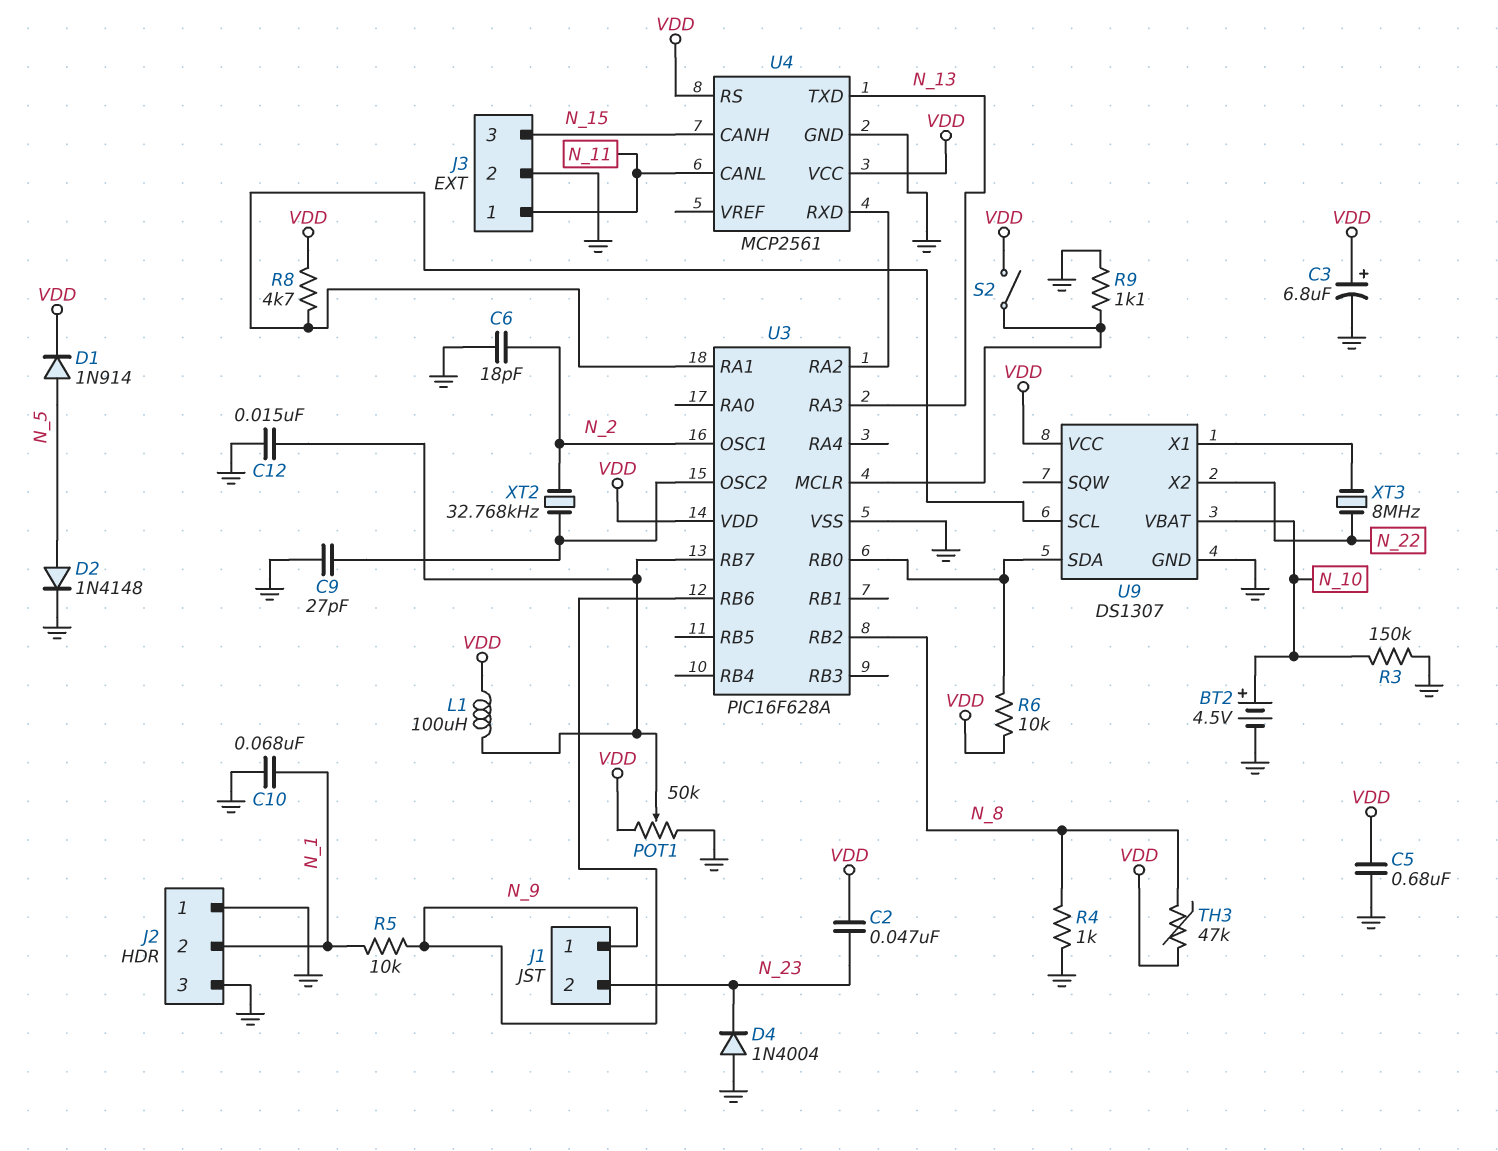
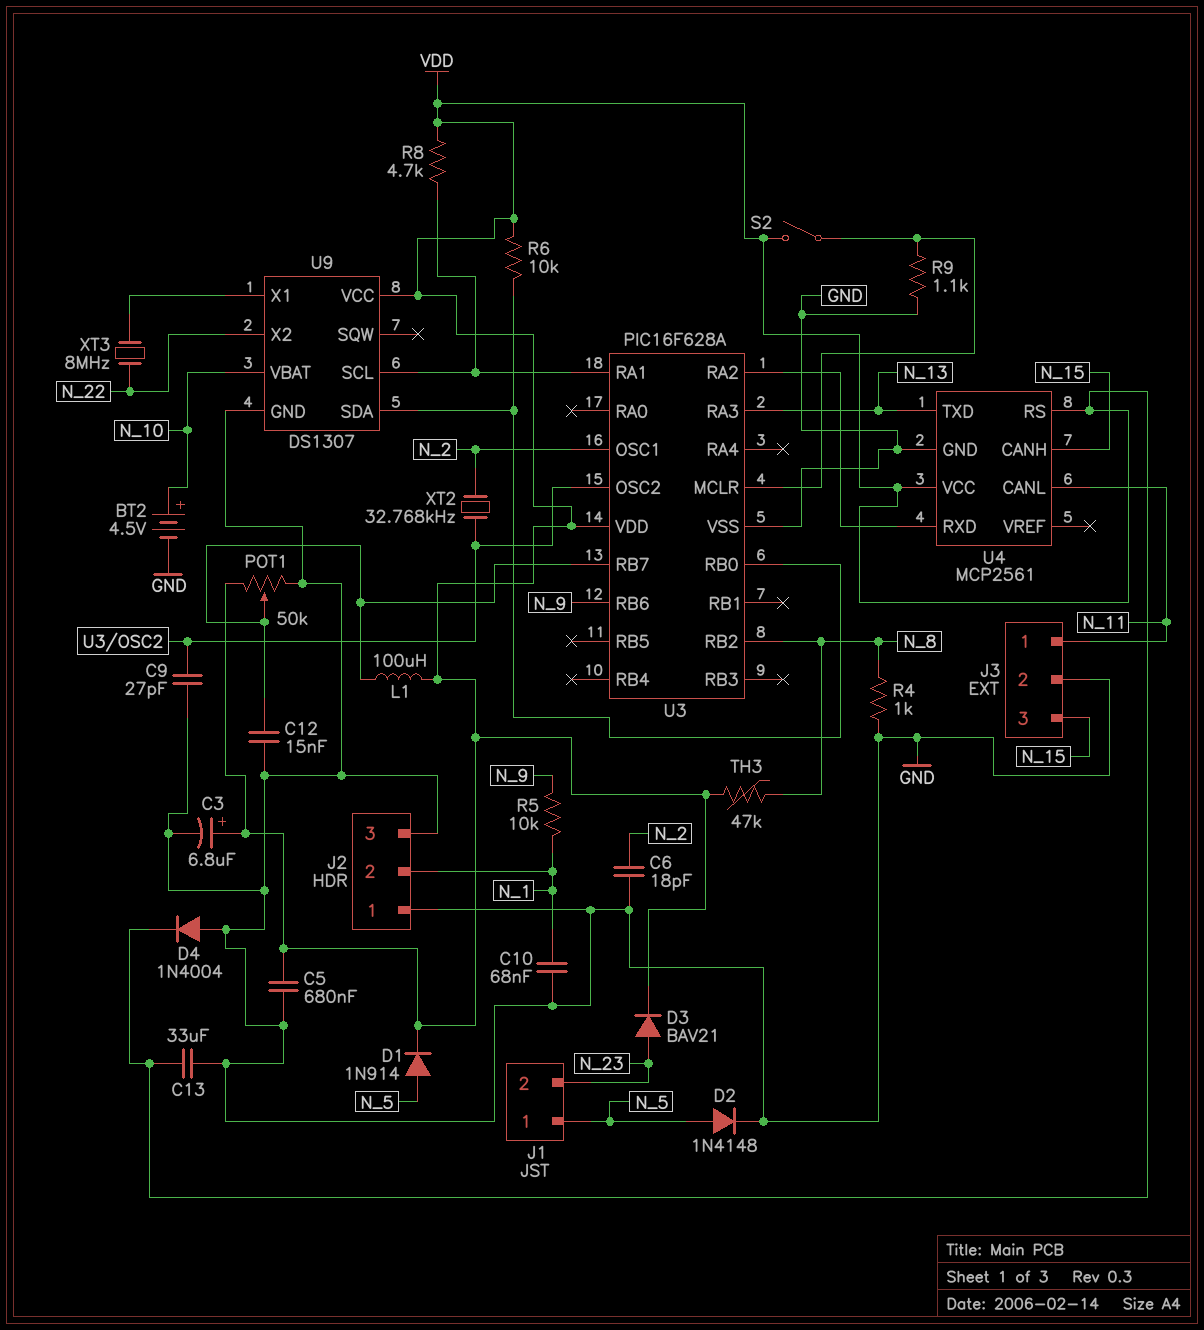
C2: 47nF (N_23, VDD) -> none
C13: none -> 33uF (GND, VDD)
D3: none -> diode BAV21 (A N_23, K VDD)
D4: diode 1N4004 (A GND, K N_23) -> diode 1N4004 (A GND, K VDD)
J1 pin 1: N_9 -> N_5
R3: 150k (GND, N_10) -> none

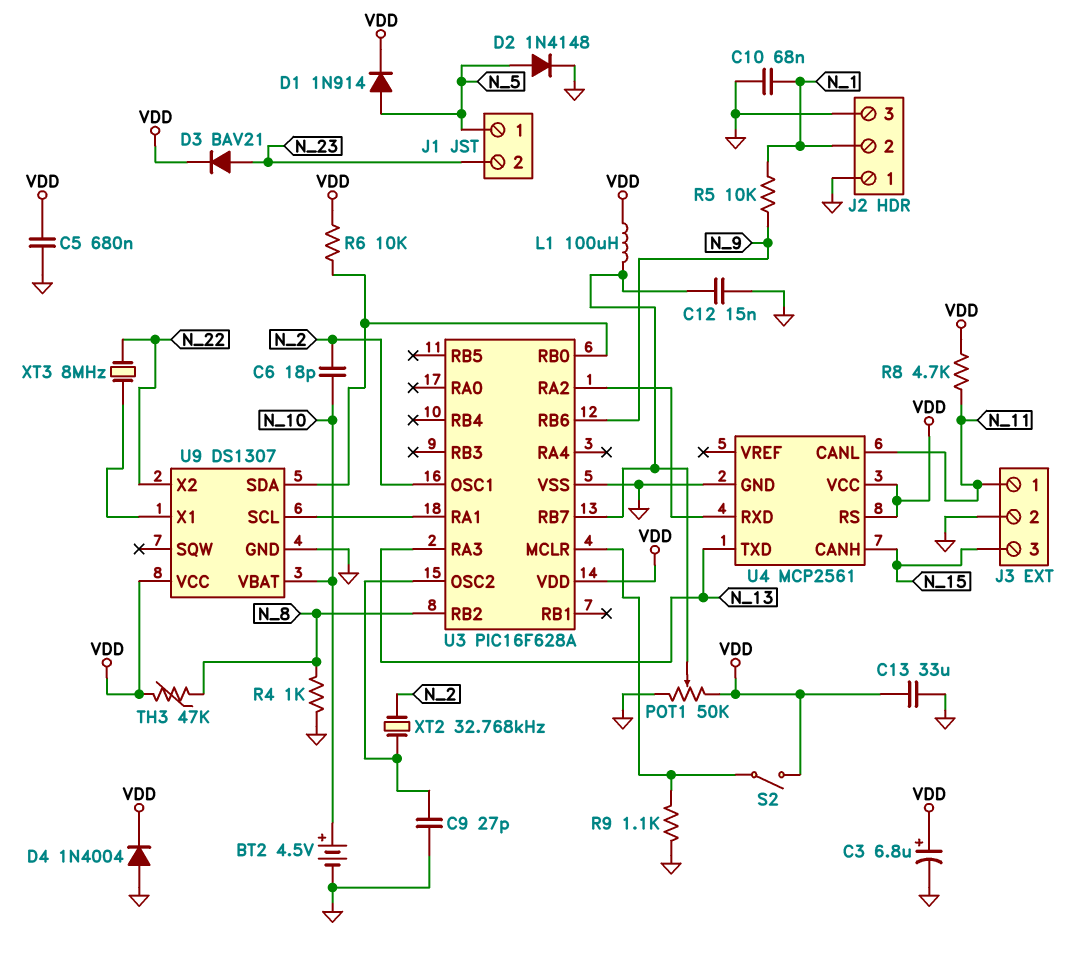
C6: 18pF (GND, N_2) -> 18pF (N_2, N_10)
R8: 4.7k (U3/RA1, VDD) -> 4.7k (N_11, VDD)

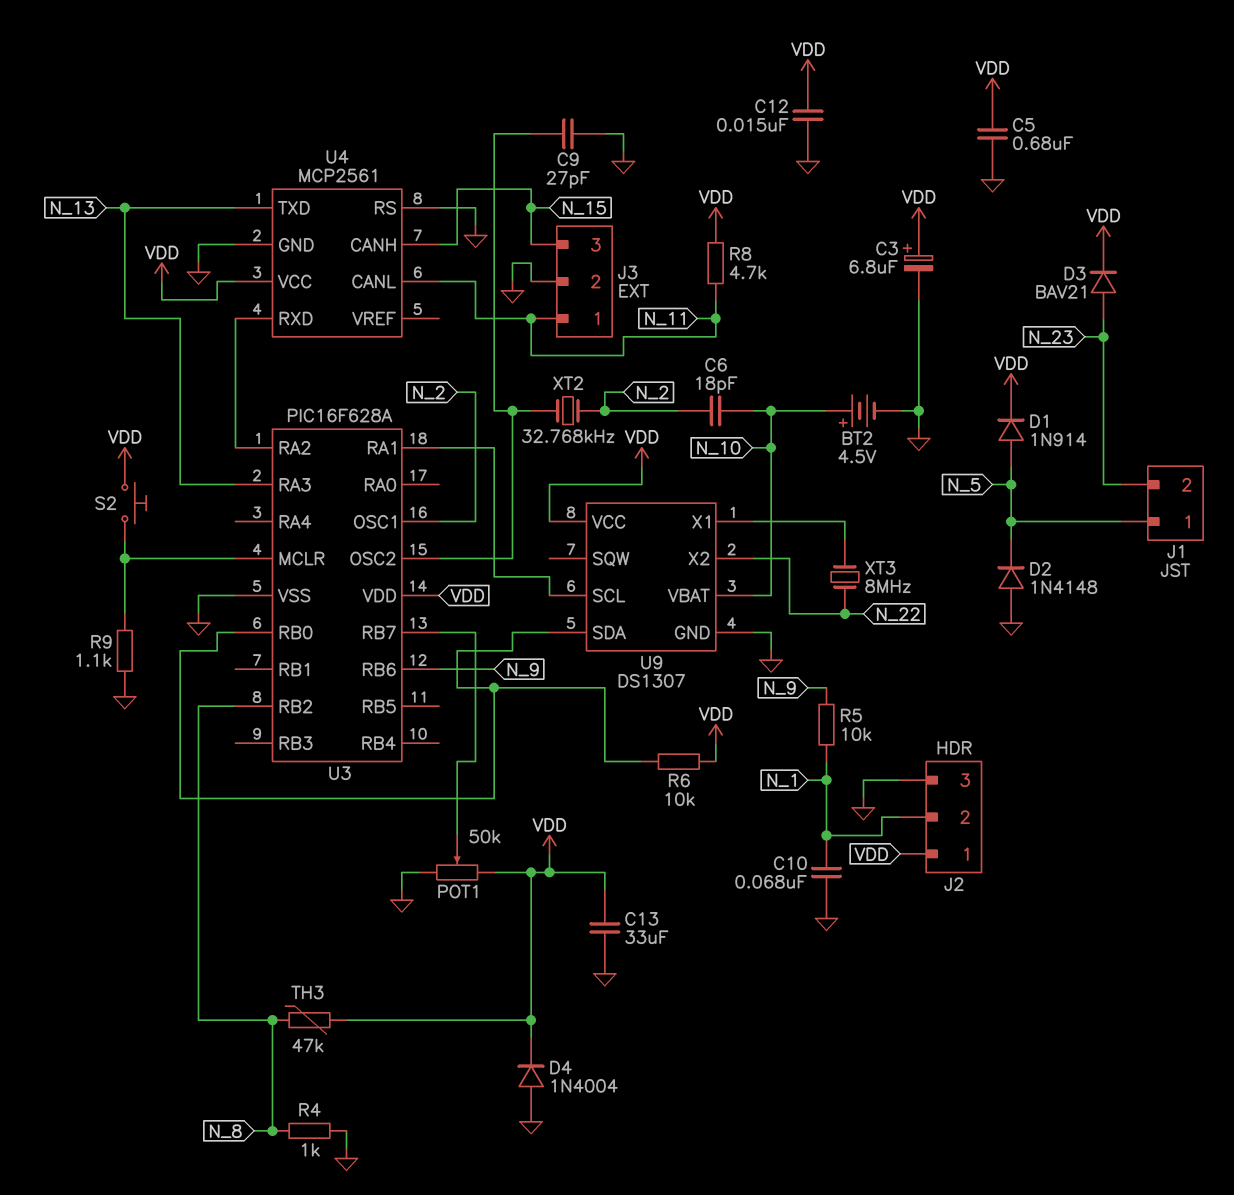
C12: 15nF (GND, U3/RB7) -> 15nF (GND, VDD)
D2: diode 1N4148 (A N_5, K GND) -> diode 1N4148 (A GND, K N_5)
J2 pin 1: GND -> VDD
L1: 100uH (U3/RB7, VDD) -> none
S2: switch (U3/MCLR, VDD) -> button (U3/MCLR, VDD)
U4 pin RS: VDD -> GND

